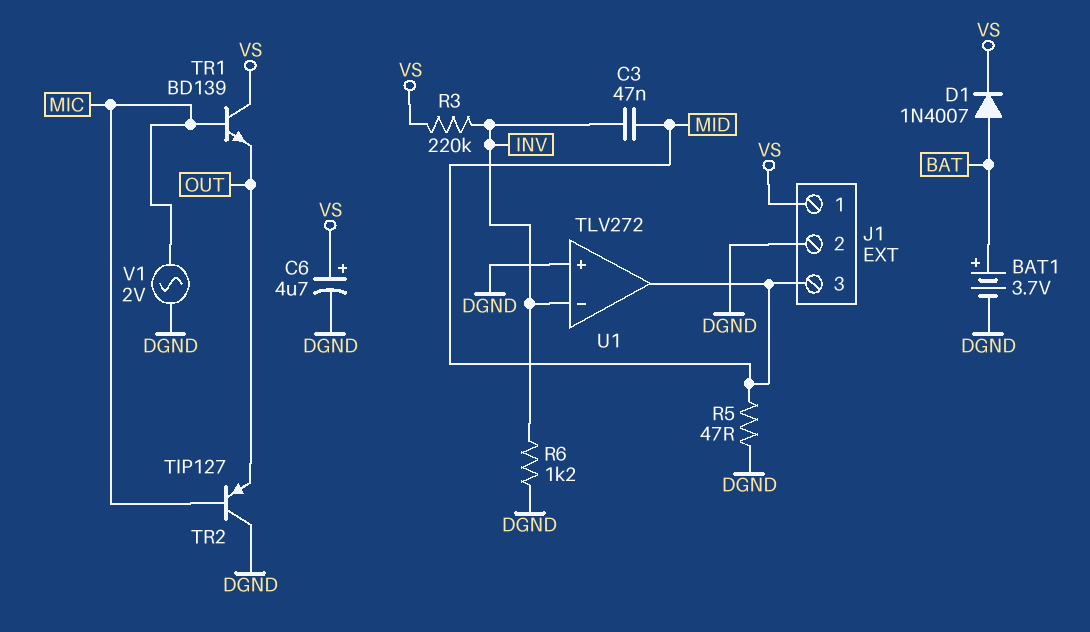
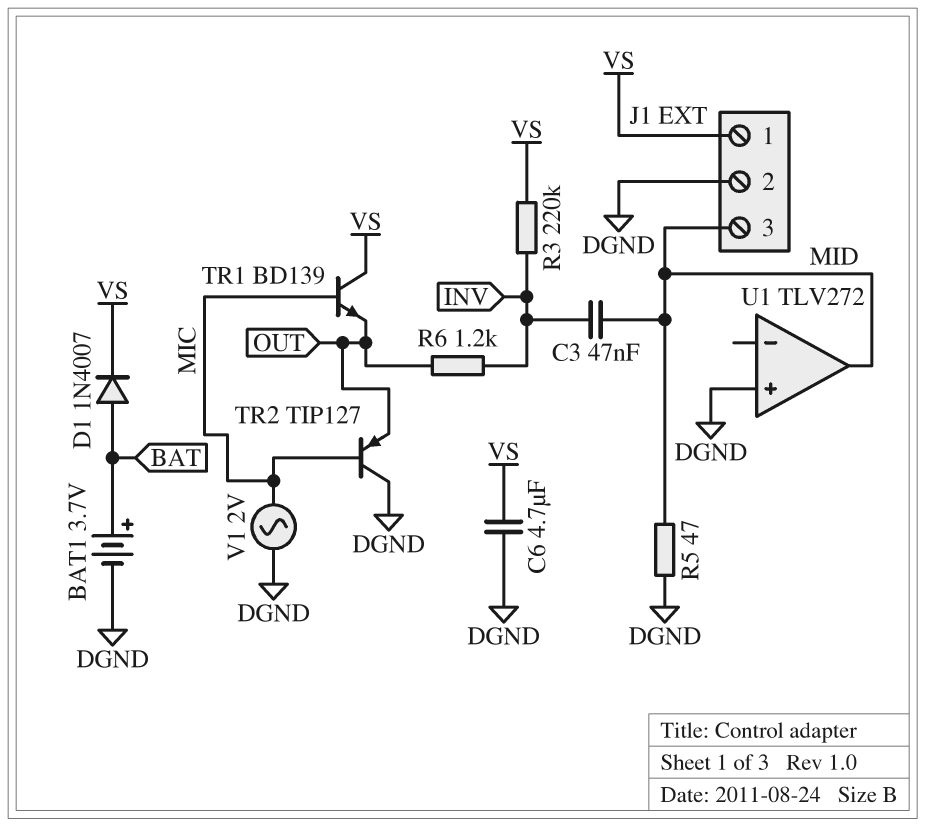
C6: 4.7uF (plus VS, minus DGND) -> 4.7uF (DGND, VS)
R6: 1.2k (DGND, INV) -> 1.2k (INV, OUT)
U1 pin in-: INV -> none

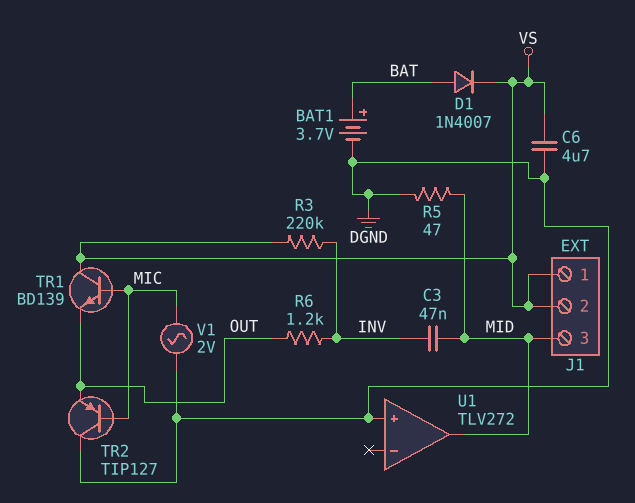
J1 pin 2: DGND -> VS

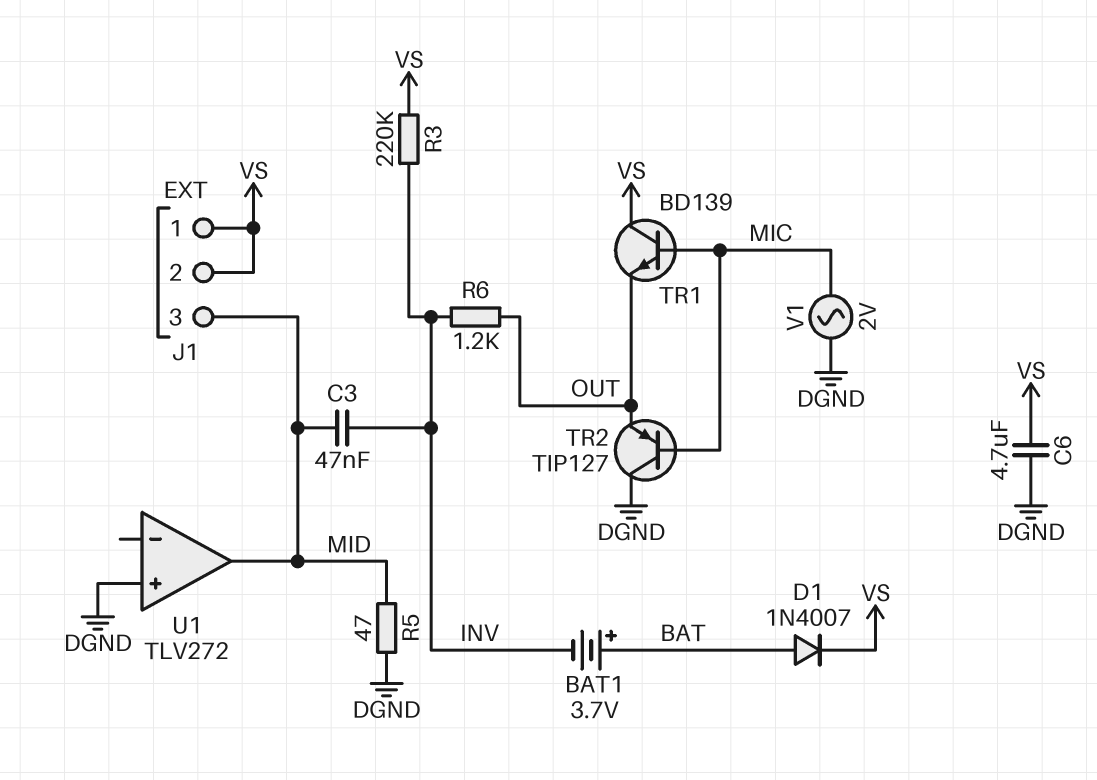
BAT1: 3.7V (plus BAT, minus DGND) -> 3.7V (plus BAT, minus INV)

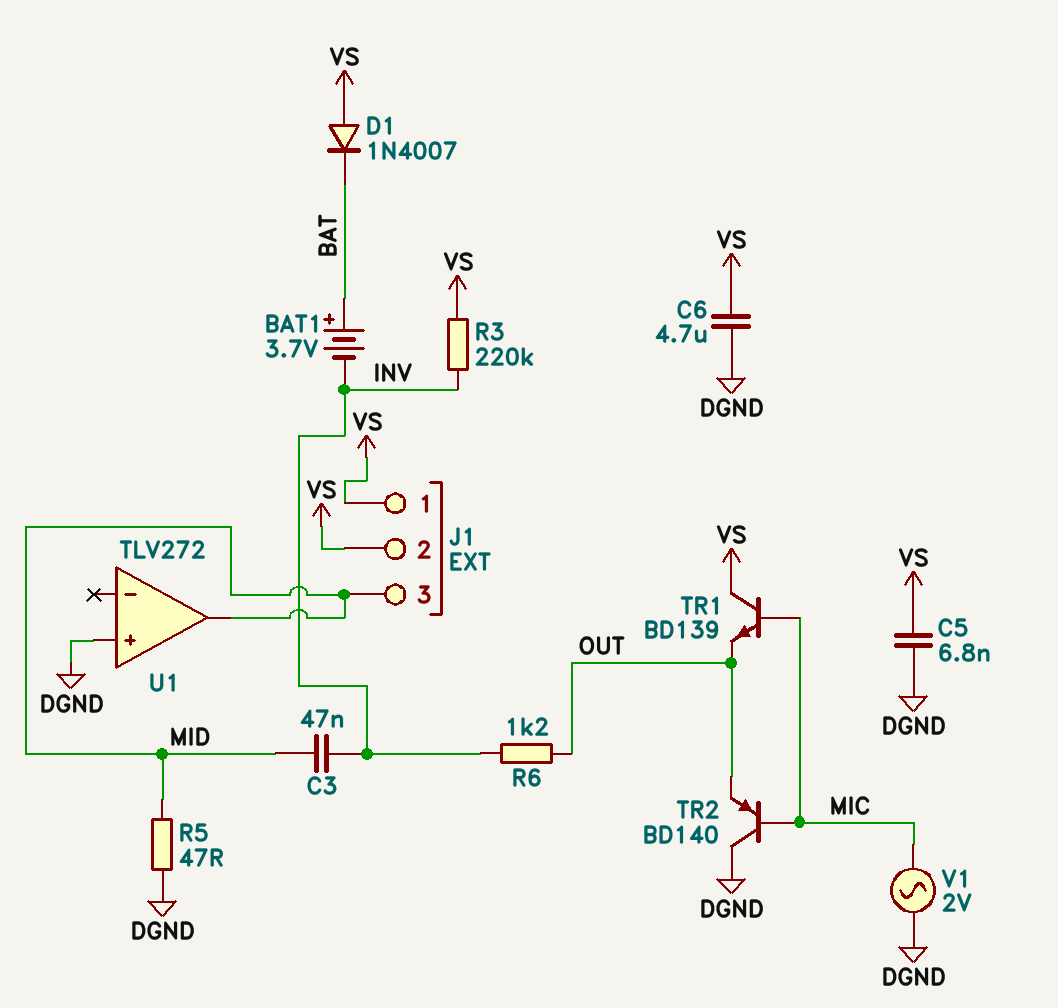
C5: none -> 6.8nF (DGND, VS)
D1: diode 1N4007 (A BAT, K VS) -> diode 1N4007 (A VS, K BAT)
TR2: PNP TIP127 (B MIC, C DGND, E OUT) -> PNP BD140 (B MIC, C DGND, E OUT)

